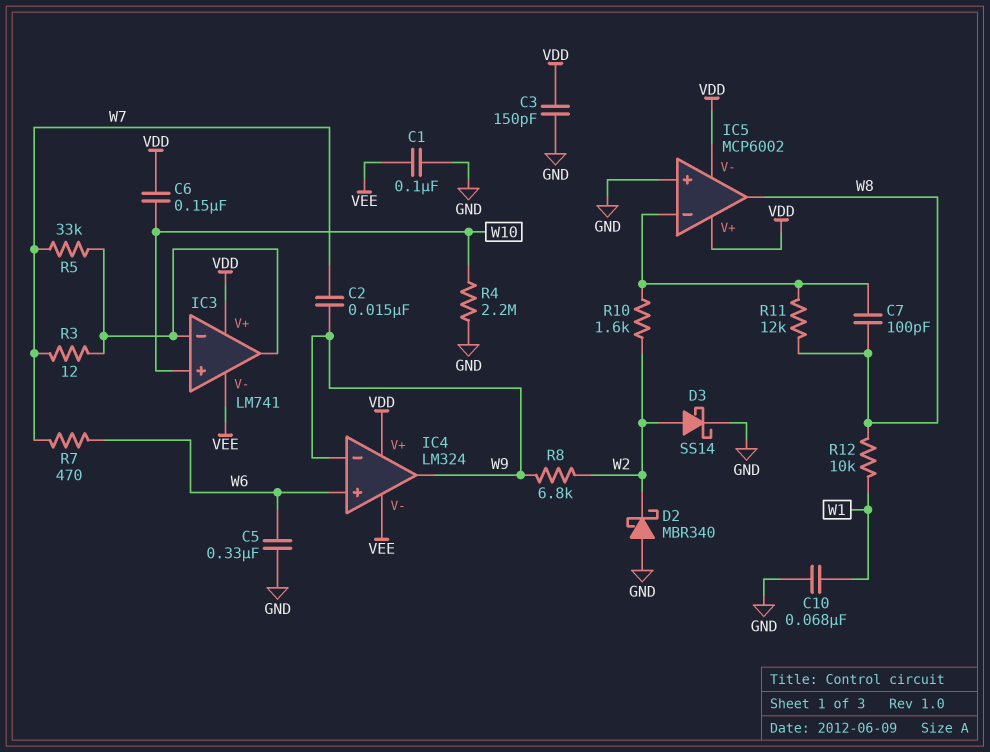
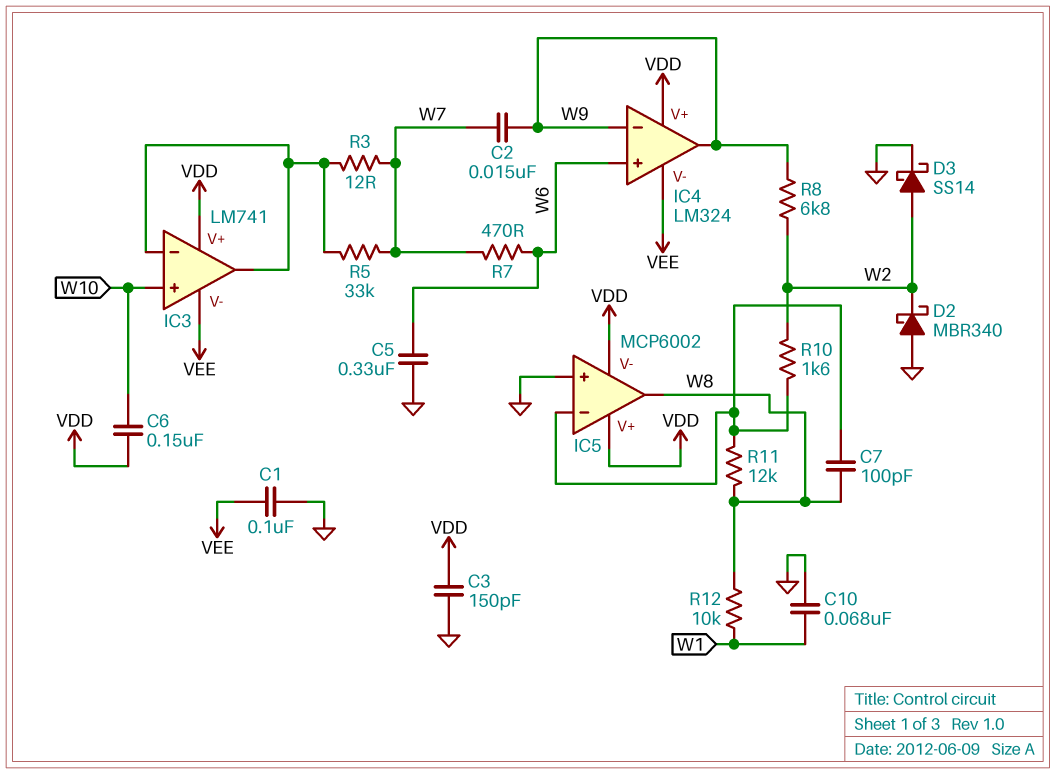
R4: 2.2M (GND, W10) -> none

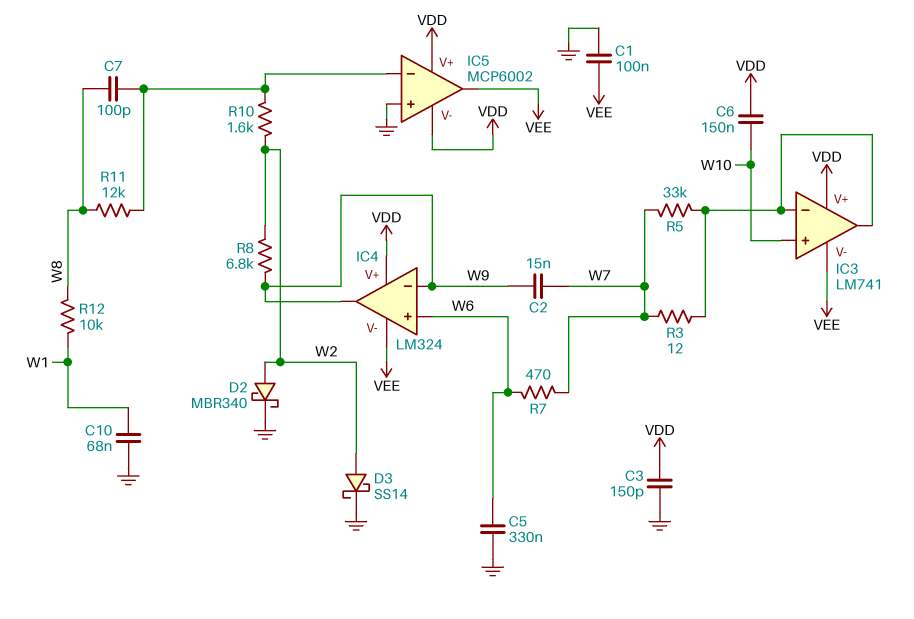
D2: schottky MBR340 (A GND, K W2) -> schottky MBR340 (A W2, K GND)
IC5 pin out: W8 -> VEE

